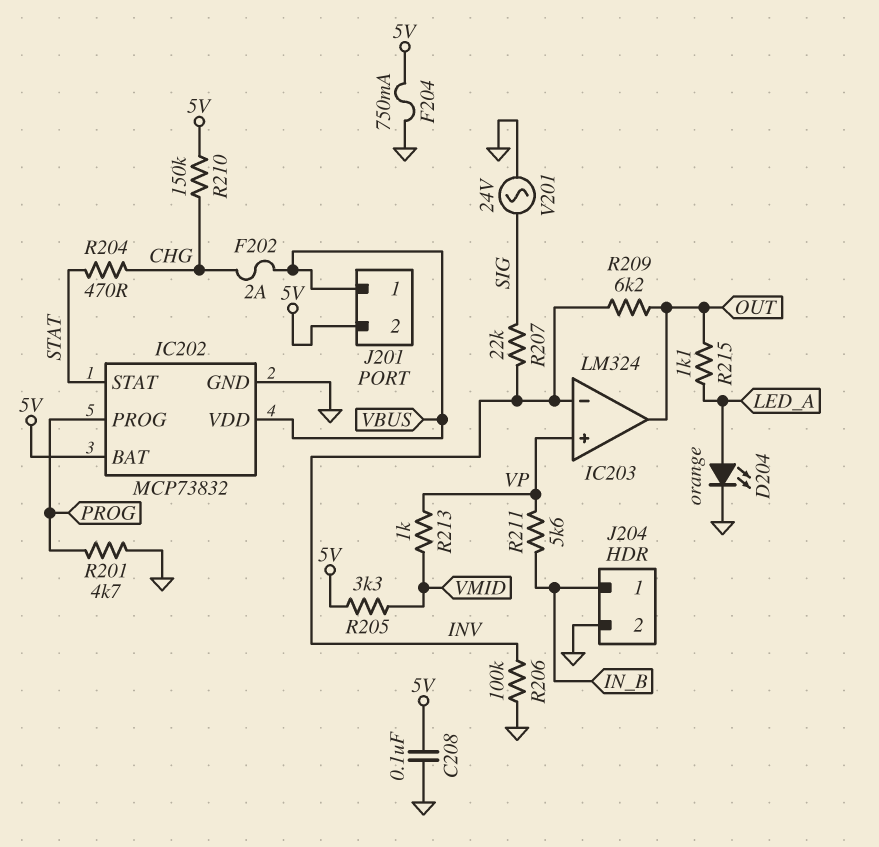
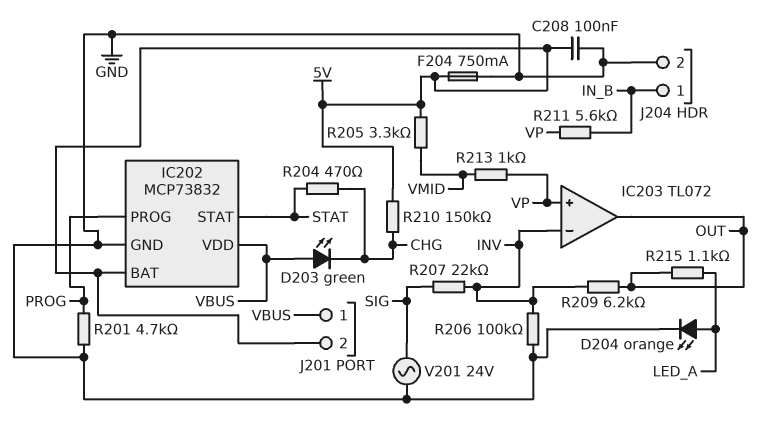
D203: none -> LED green (A VBUS, K CHG)
F202: 2A (CHG, VBUS) -> none
IC203: LM324 -> TL072

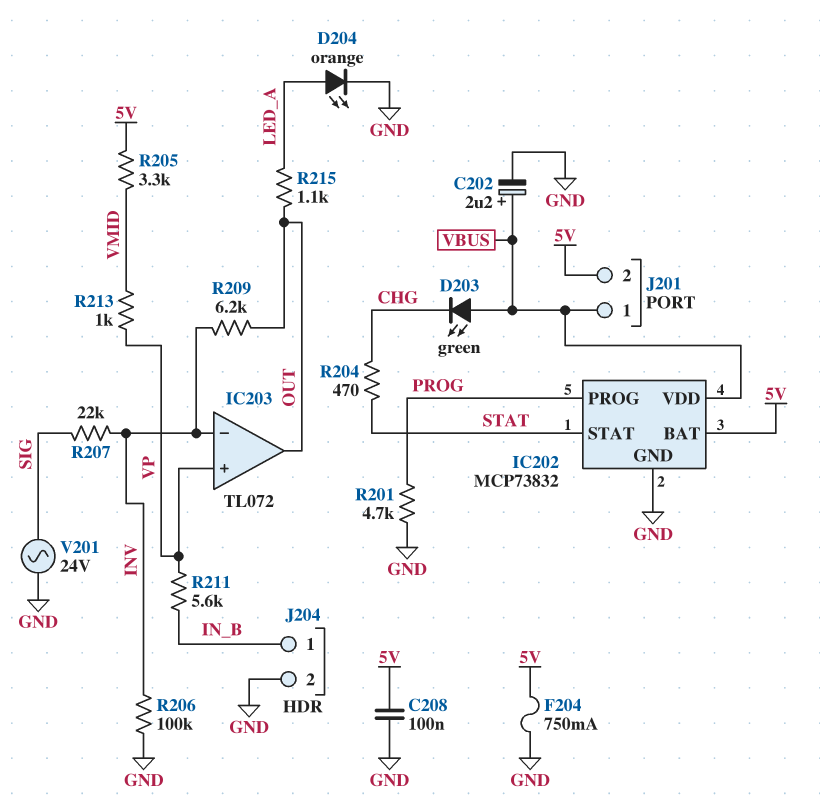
C202: none -> 2.2uF (plus VBUS, minus GND)
R210: 150k (5V, CHG) -> none

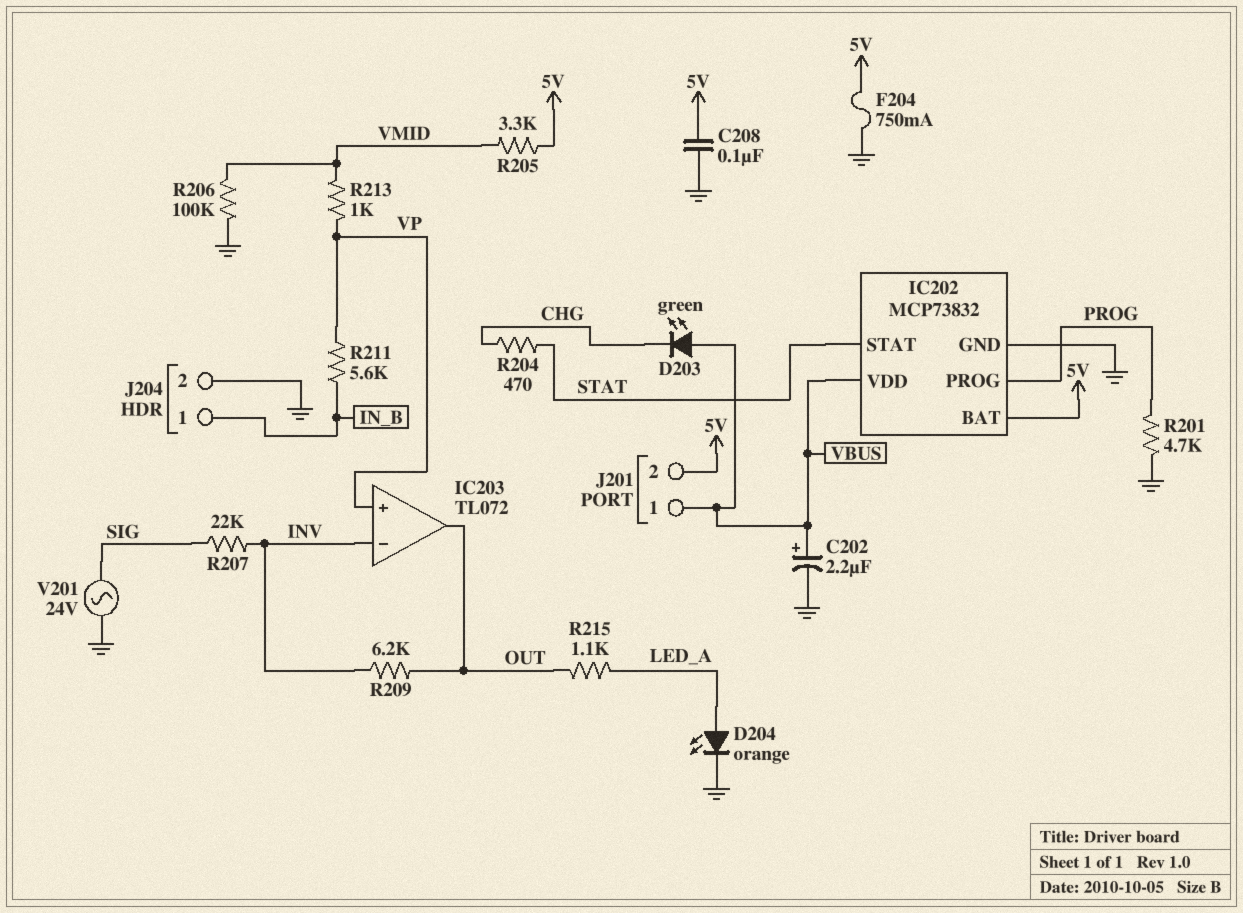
R206: 100k (GND, INV) -> 100k (GND, VMID)

